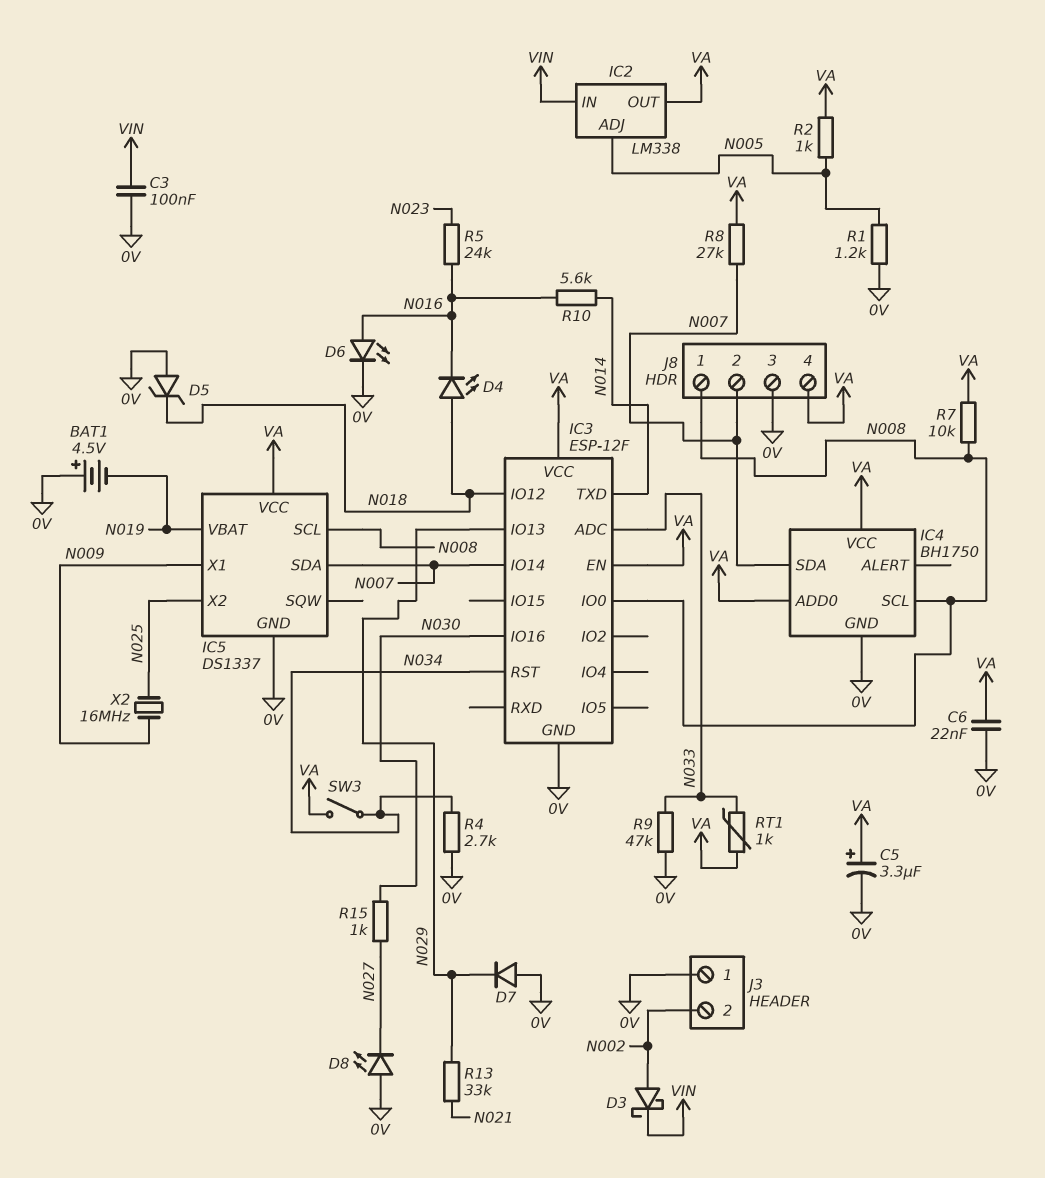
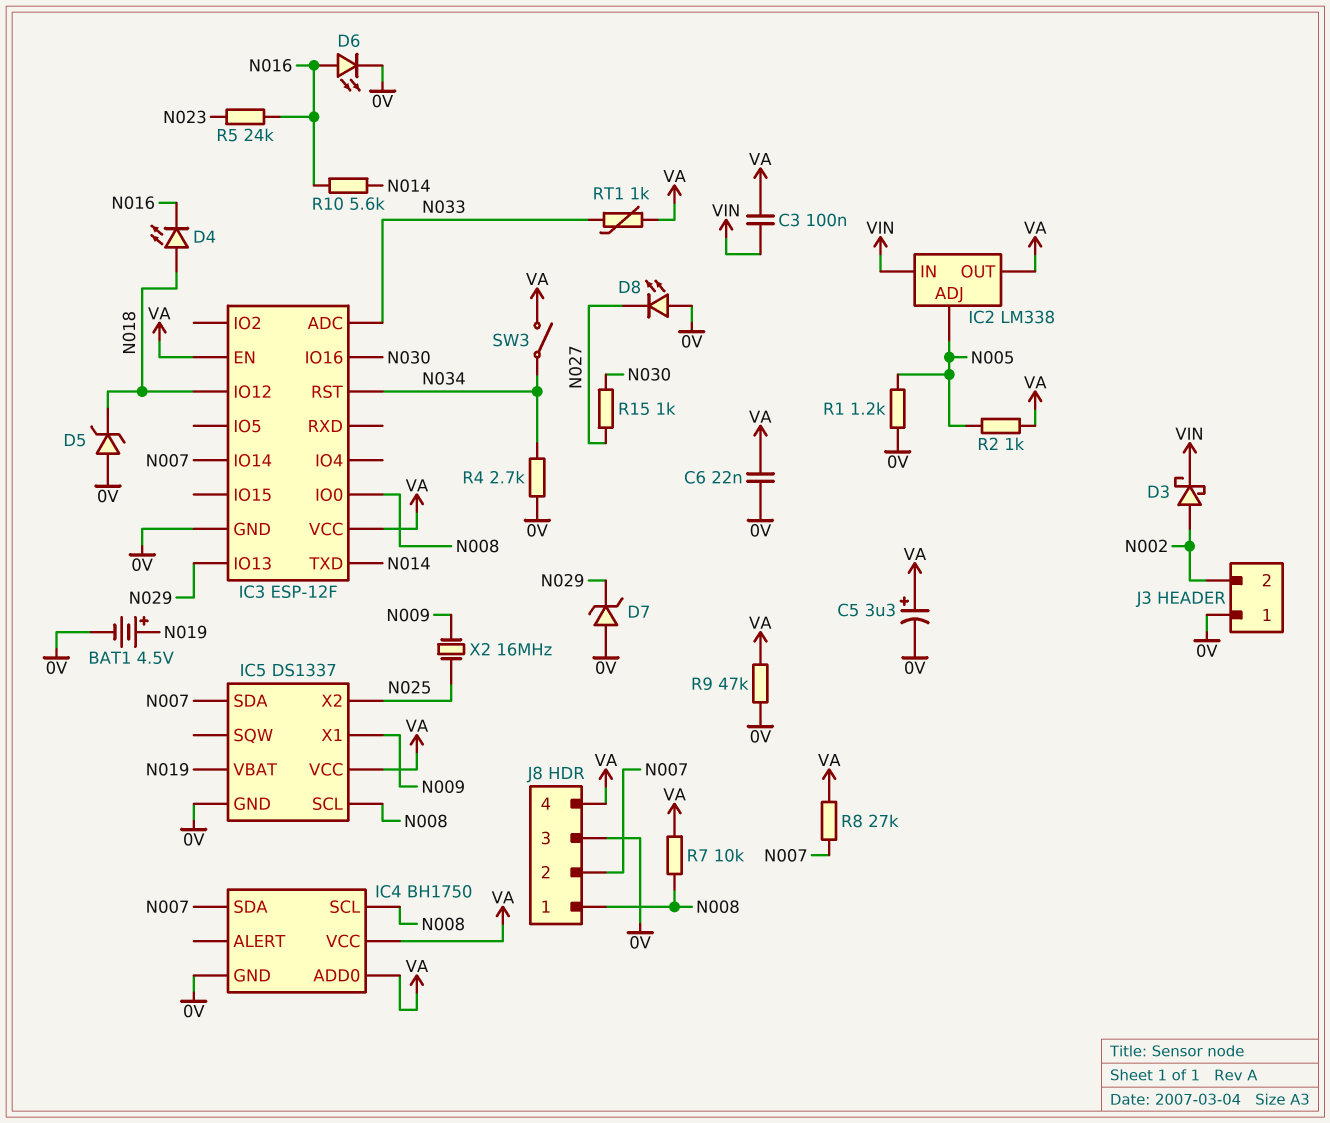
BAT1: 4.5V (plus 0V, minus N019) -> 4.5V (plus N019, minus 0V)
C3: 100nF (0V, VIN) -> 100nF (VA, VIN)
D7: diode (A 0V, K N029) -> zener (A 0V, K N029)
R9: 47k (0V, N033) -> 47k (0V, VA)
R13: 33k (N021, N029) -> none

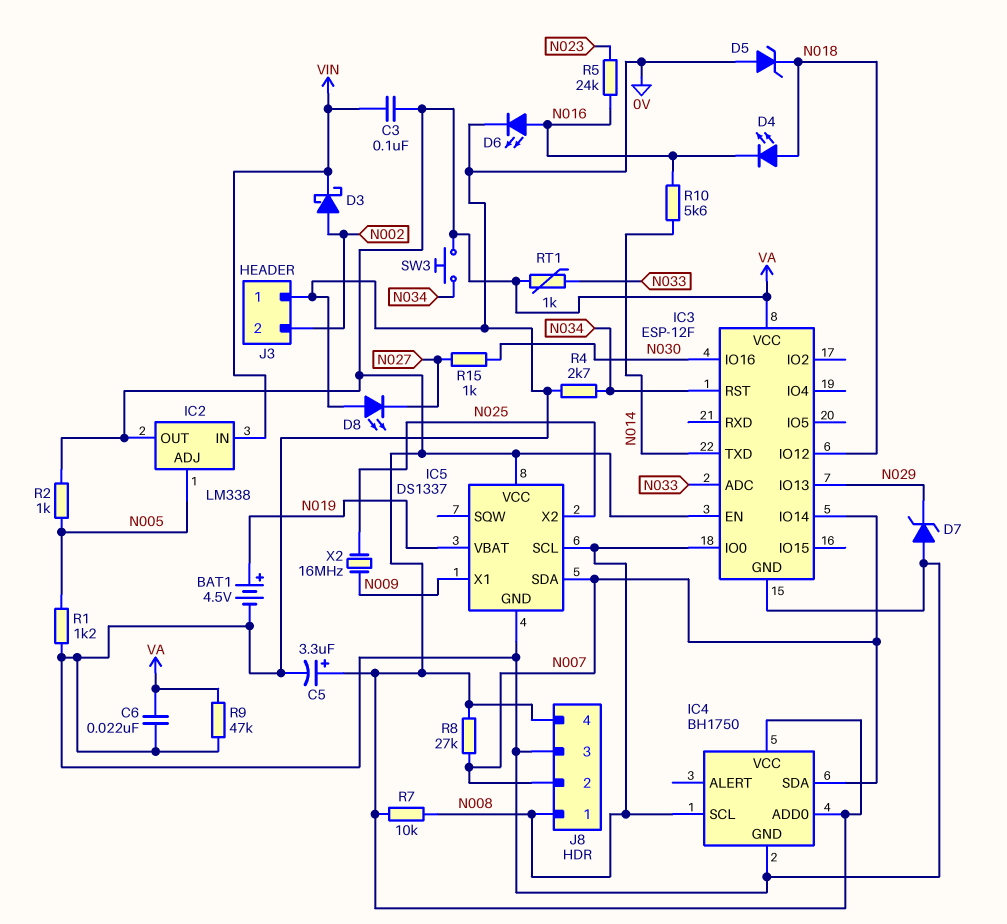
SW3: switch (N034, VA) -> button (N034, VA)

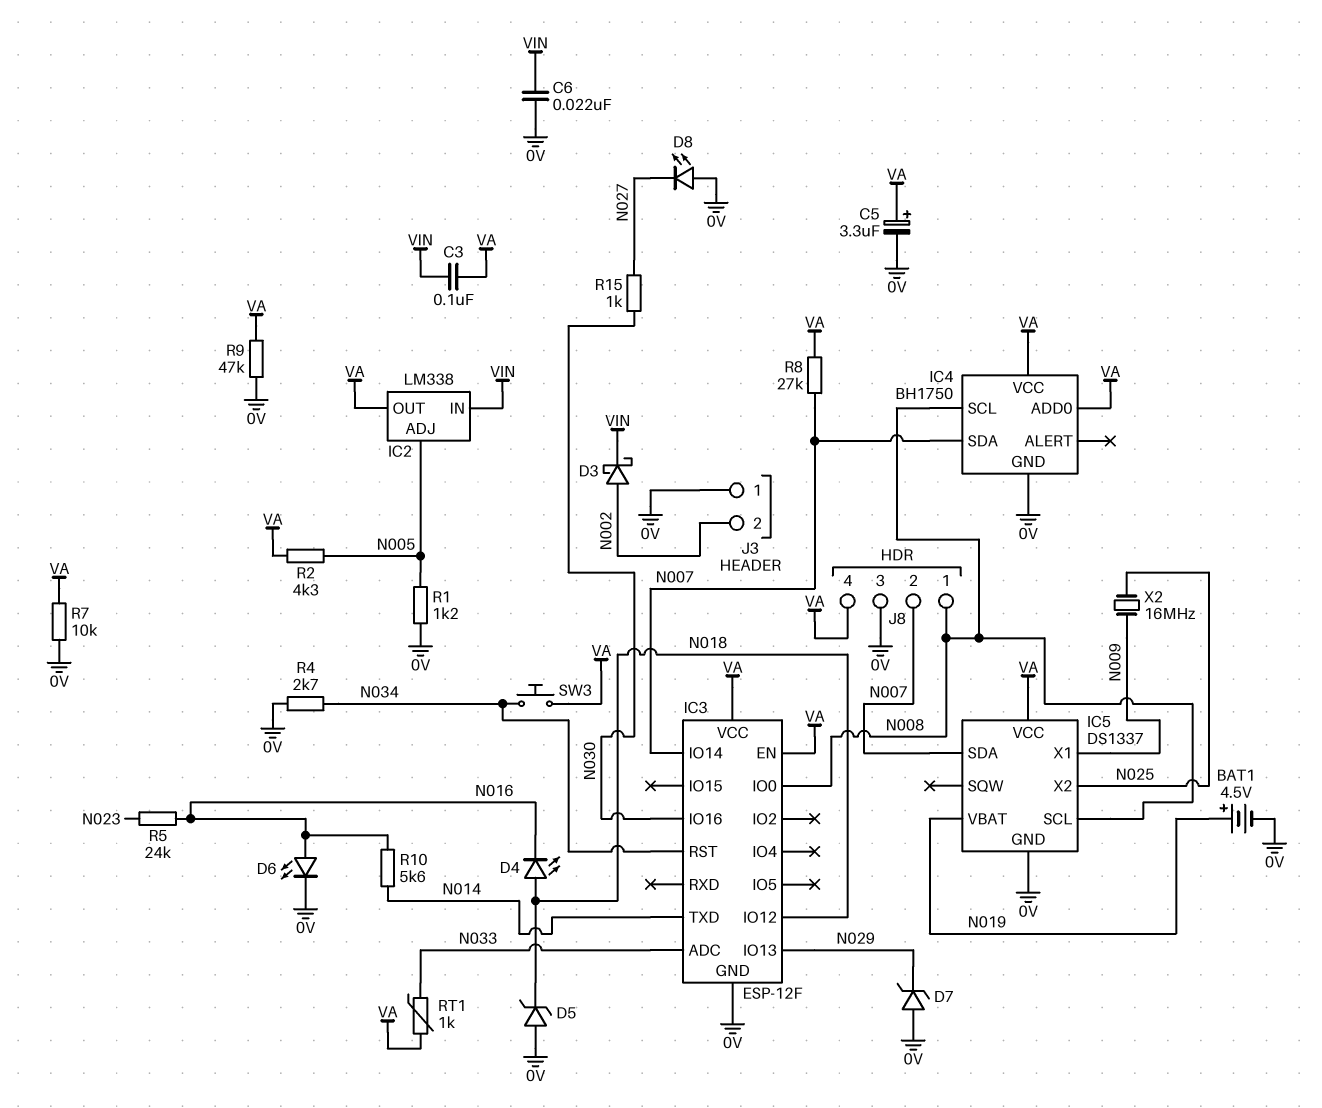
C6: 22nF (0V, VA) -> 22nF (0V, VIN)
R2: 1k (N005, VA) -> 4.3k (N005, VA)
R7: 10k (N008, VA) -> 10k (0V, VA)

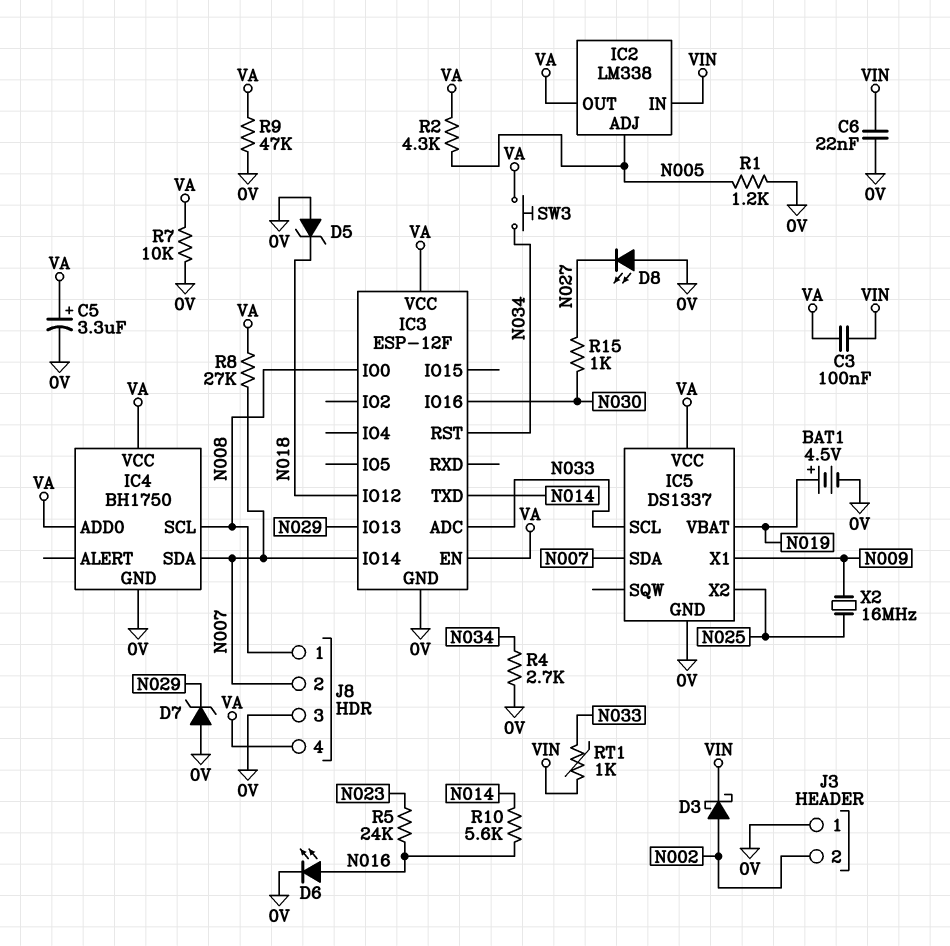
D4: LED (A N018, K N016) -> none
IC5 pin SCL: N008 -> N033
RT1: 1k (N033, VA) -> 1k (N033, VIN)

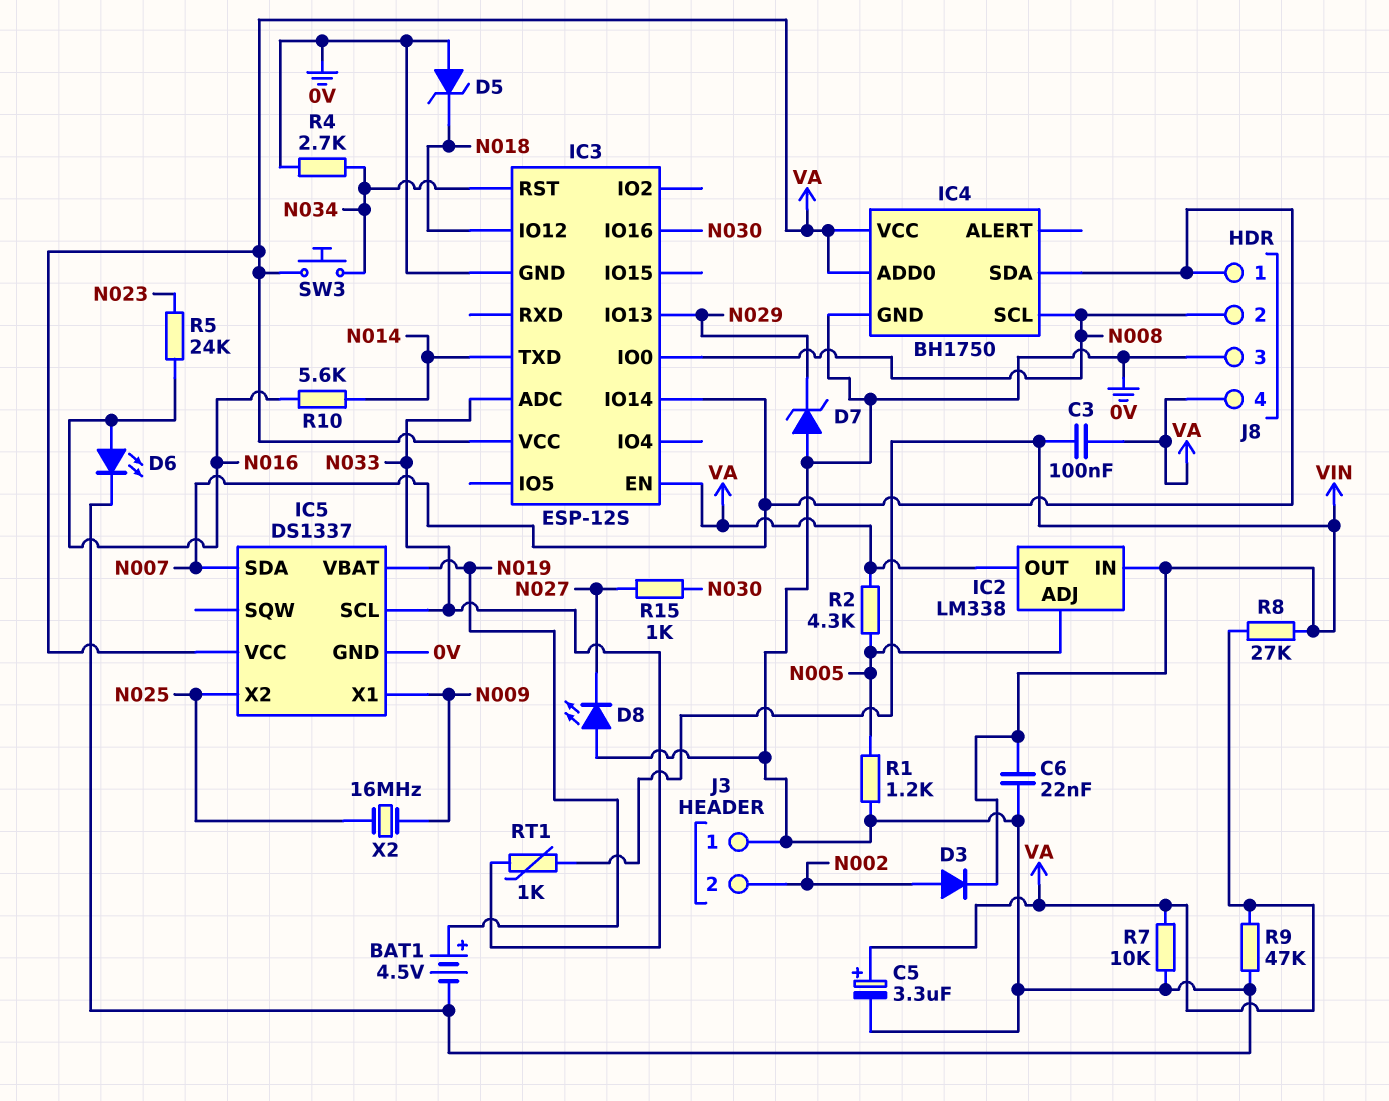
D3: schottky (A N002, K VIN) -> diode (A N002, K VIN)
IC3: ESP-12F -> ESP-12S
J8 pin 1: N008 -> N007
J8 pin 2: N007 -> N008
R8: 27k (N007, VA) -> 27k (VA, VIN)

